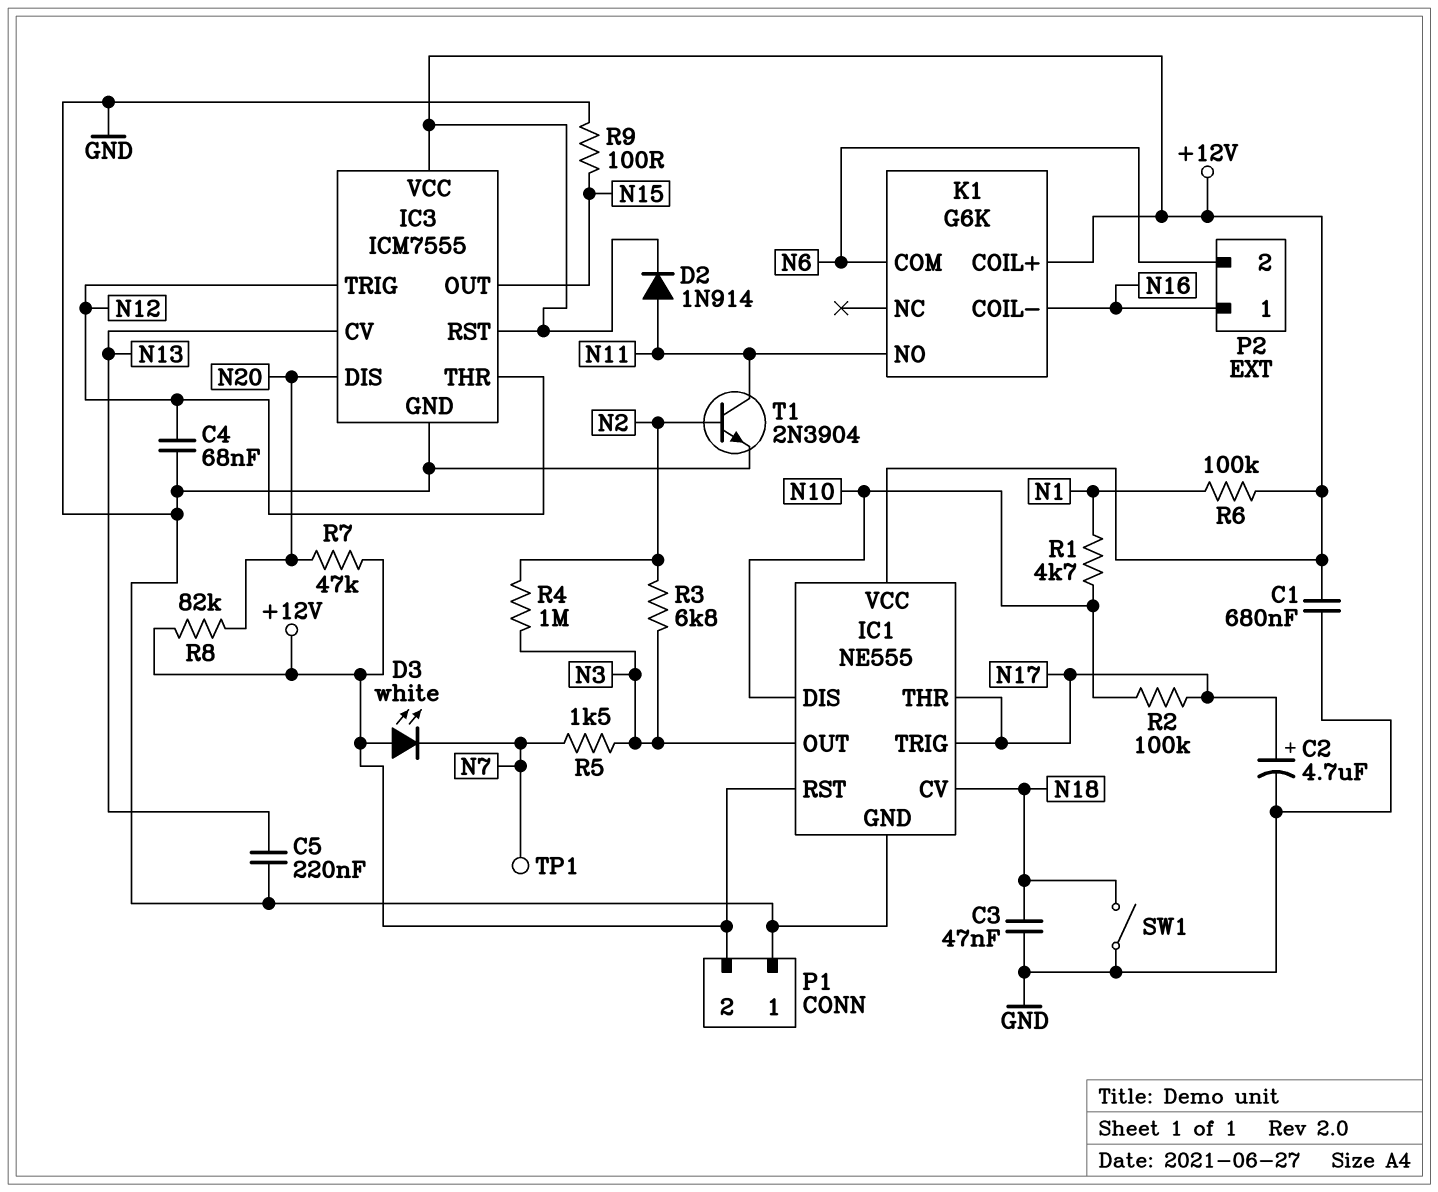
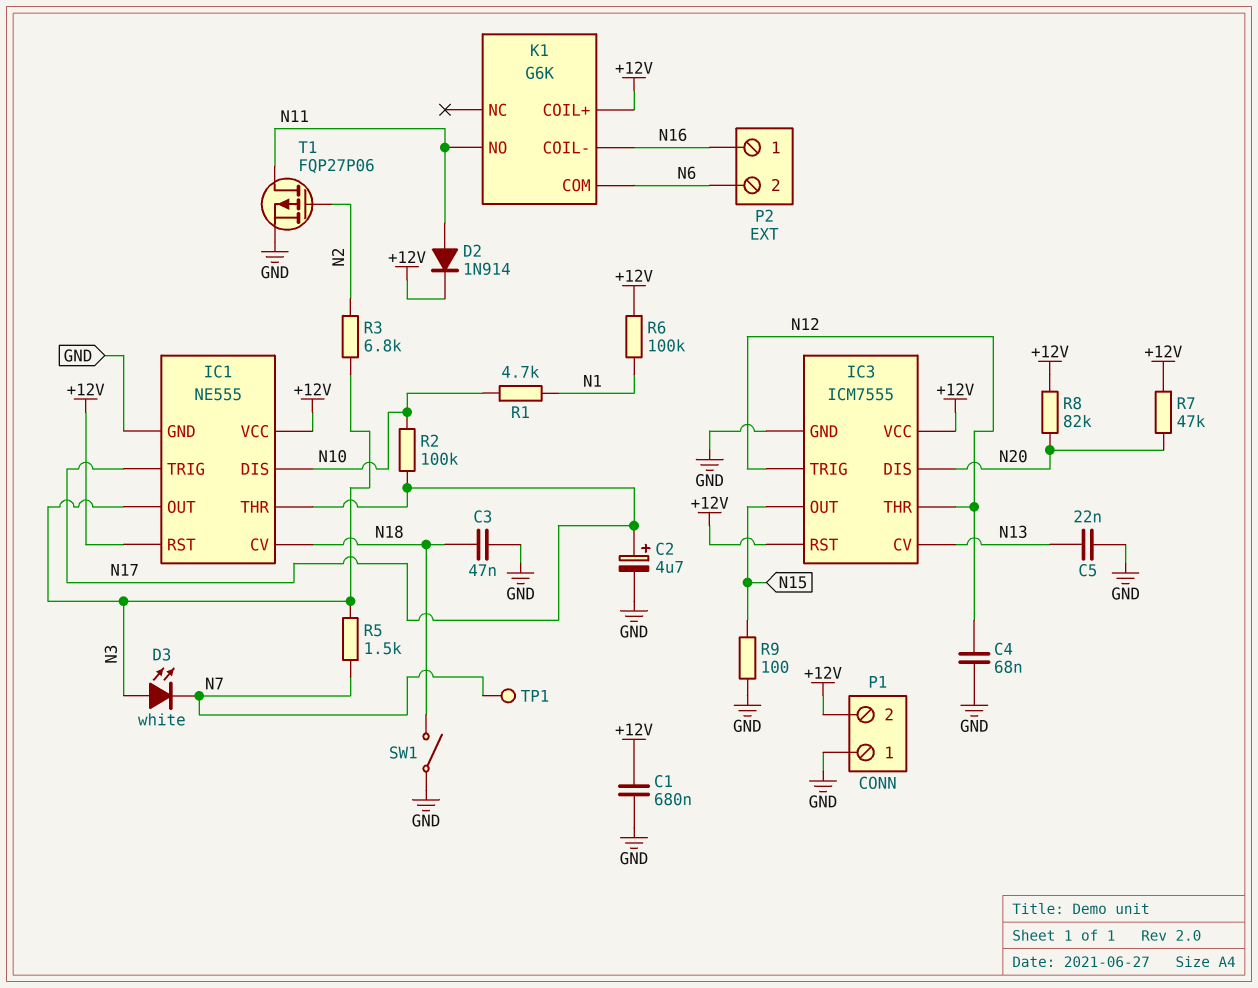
C5: 220nF (GND, N13) -> 22nF (GND, N13)
D3: LED white (A +12V, K N7) -> LED white (A N3, K N7)
R4: 1M (N2, N3) -> none
T1: NPN 2N3904 (B N2, C N11, E GND) -> PMOS FQP27P06 (G N2, D N11, S GND)

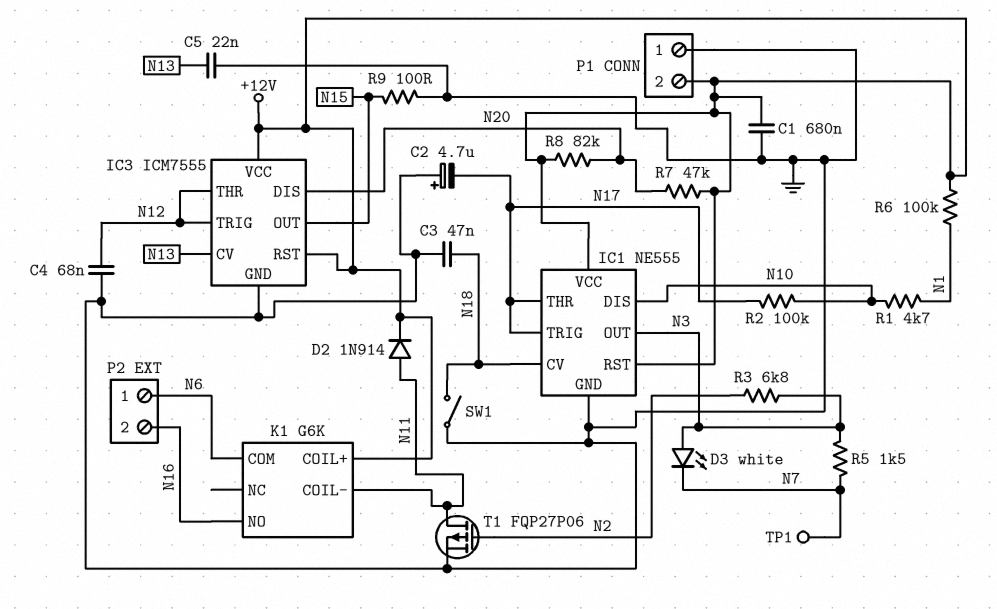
C2: 4.7uF (plus N17, minus GND) -> 4.7uF (plus GND, minus N17)
K1 pin COIL-: N16 -> N11
K1 pin NO: N11 -> N16
P2 pin 1: N16 -> N6
P2 pin 2: N6 -> N16

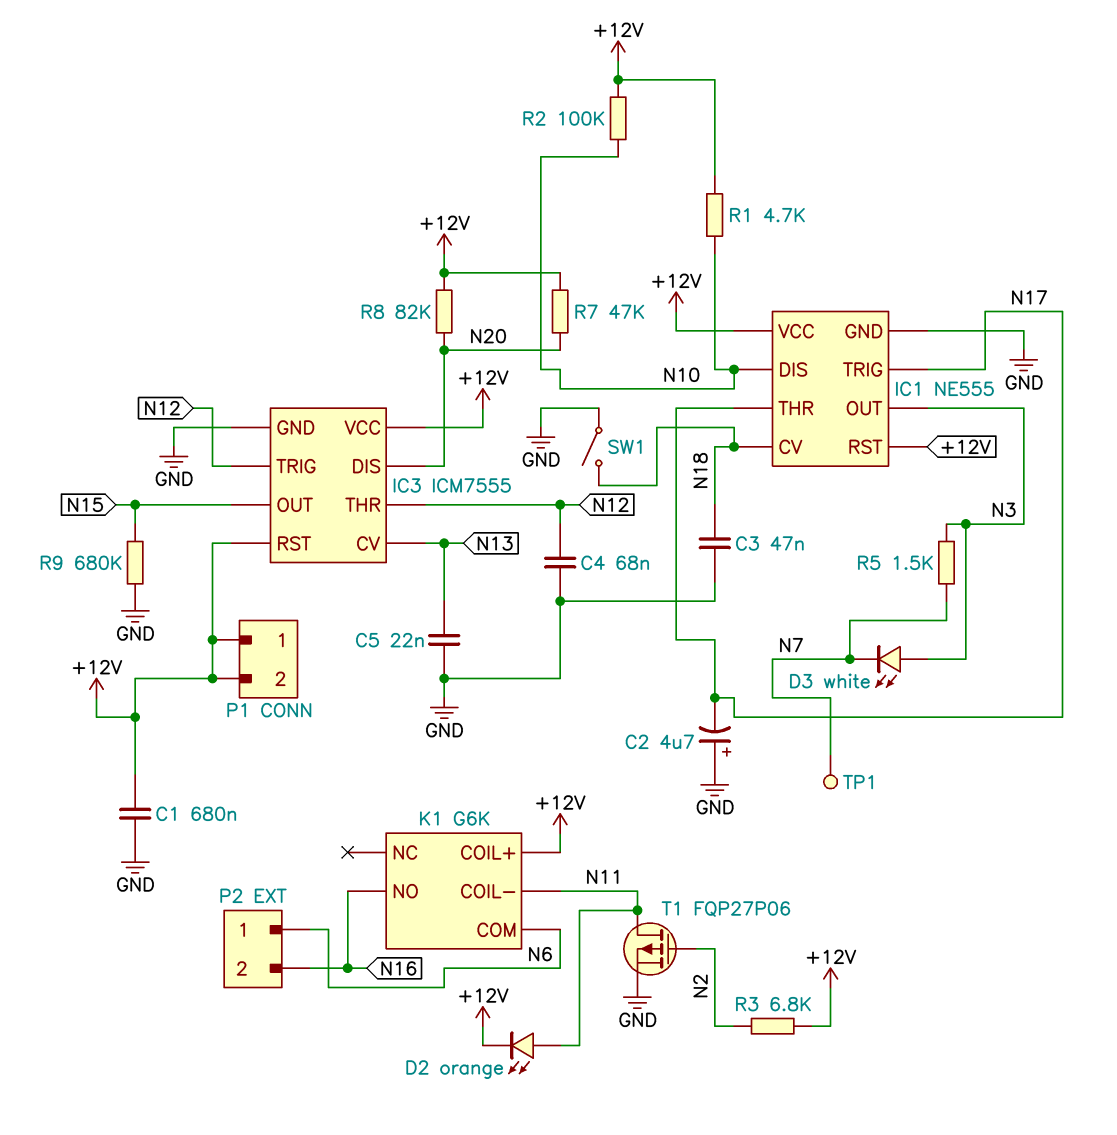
D2: diode 1N914 (A N11, K +12V) -> LED orange (A N11, K +12V)
P1 pin 1: GND -> +12V
R1: 4.7k (N1, N10) -> 4.7k (+12V, N10)
R2: 100k (N10, N17) -> 100k (+12V, N10)
R3: 6.8k (N2, N3) -> 6.8k (+12V, N2)
R6: 100k (+12V, N1) -> none
R9: 100 (GND, N15) -> 680k (GND, N15)

